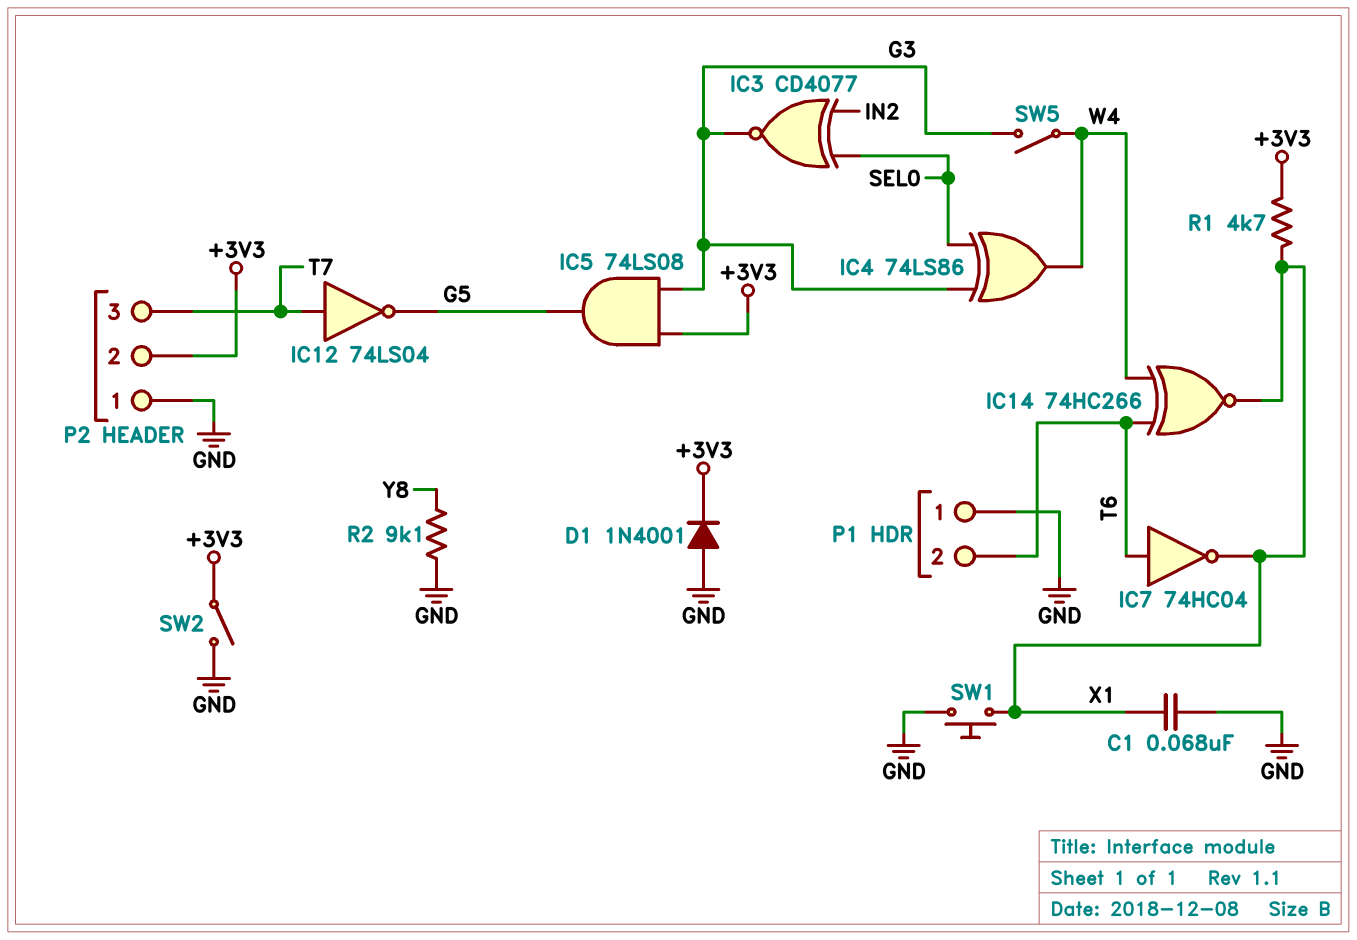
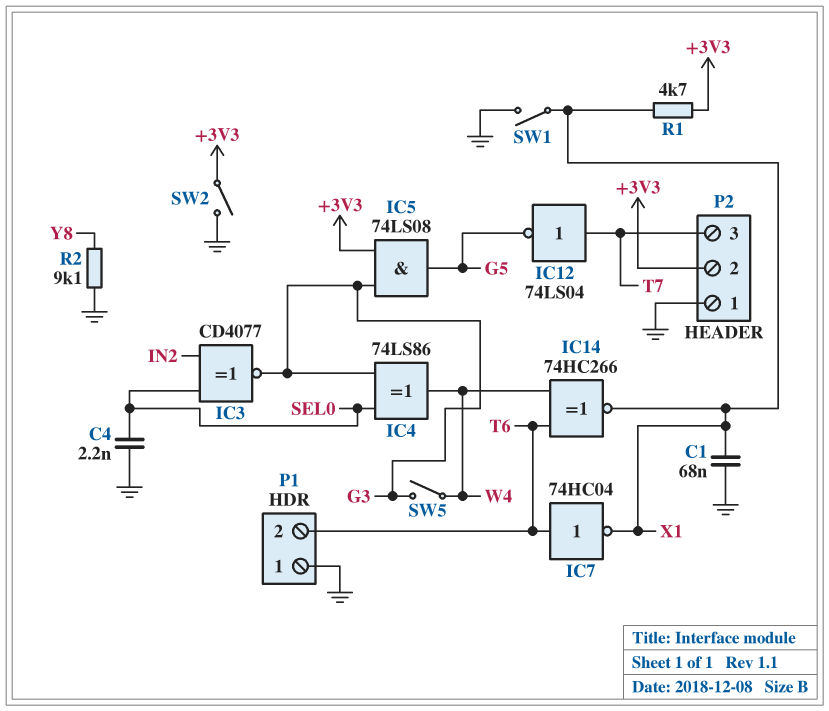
C4: none -> 2.2nF (GND, SEL0)
D1: diode 1N4001 (A GND, K +3V3) -> none
SW1: button (GND, X1) -> switch (GND, X1)

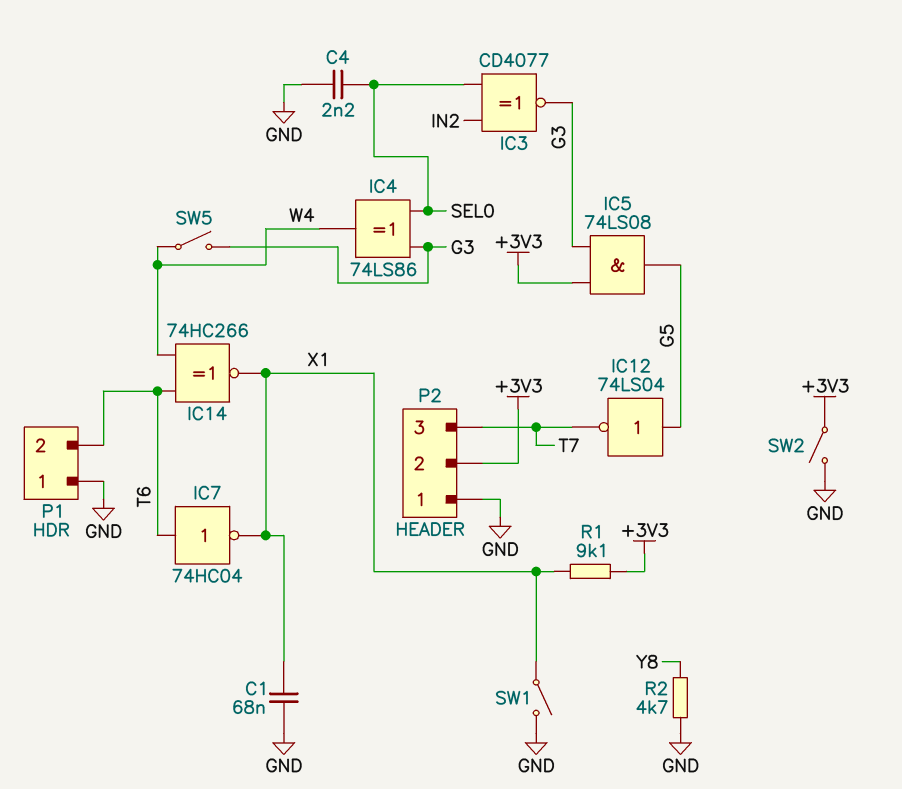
IC12: NOT 74LS04 (in T7, out G5) -> NOT 74LS04 (in G5, out T7)
R1: 4.7k (+3V3, X1) -> 9.1k (+3V3, X1)
R2: 9.1k (GND, Y8) -> 4.7k (GND, Y8)

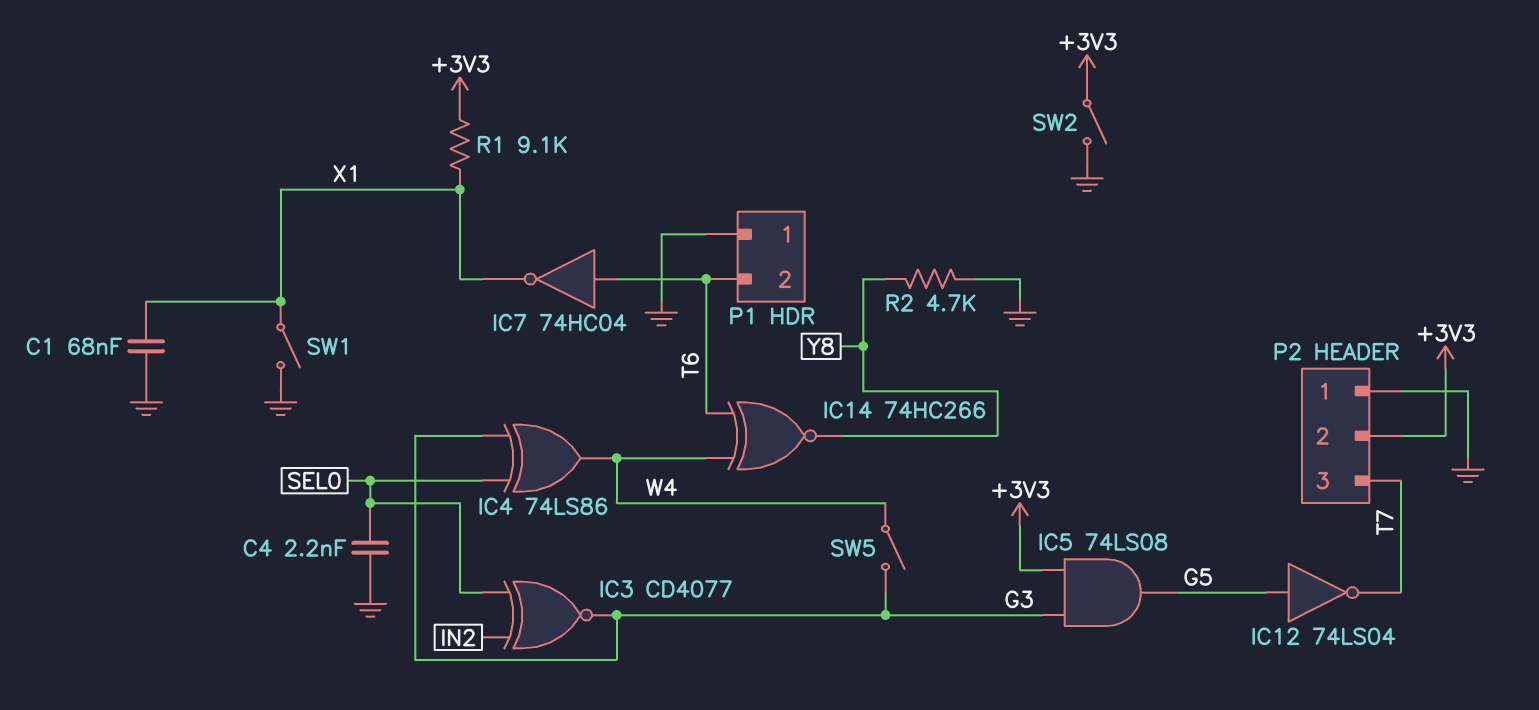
IC14: XNOR 74HC266 (in T6, in W4, out X1) -> XNOR 74HC266 (in T6, in W4, out Y8)

